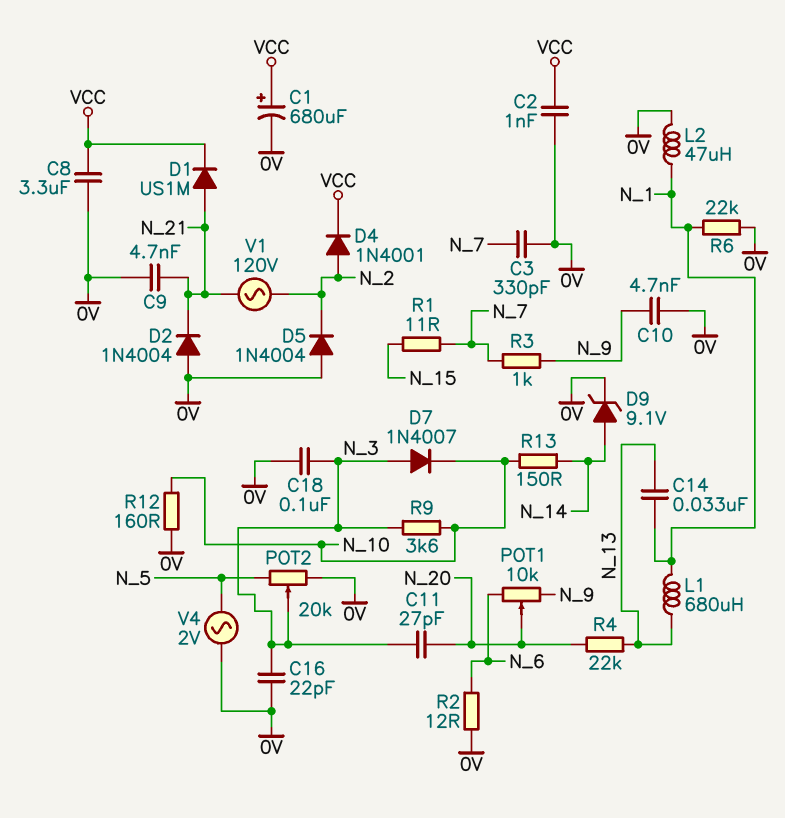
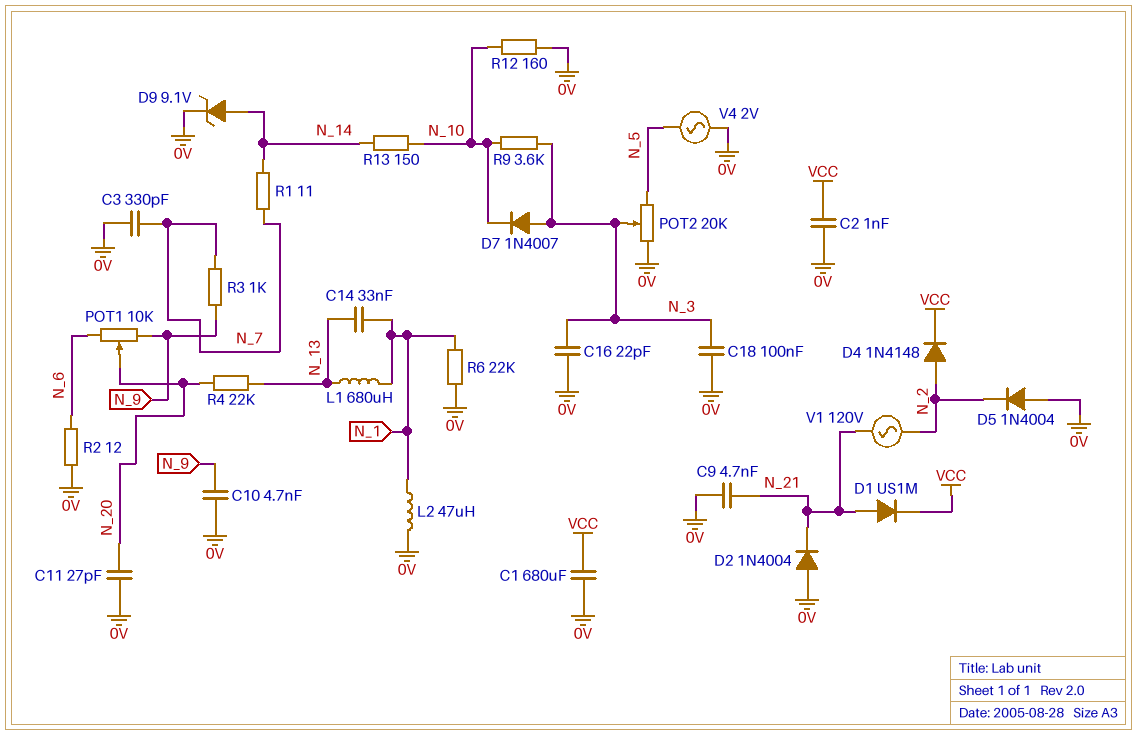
C1: 680uF (plus VCC, minus 0V) -> 680uF (0V, VCC)
C8: 3.3uF (0V, VCC) -> none
C11: 27pF (N_3, N_20) -> 27pF (0V, N_20)
D4: diode 1N4001 (A N_2, K VCC) -> diode 1N4148 (A N_2, K VCC)
R1: 11 (N_7, N_15) -> 11 (N_7, N_14)

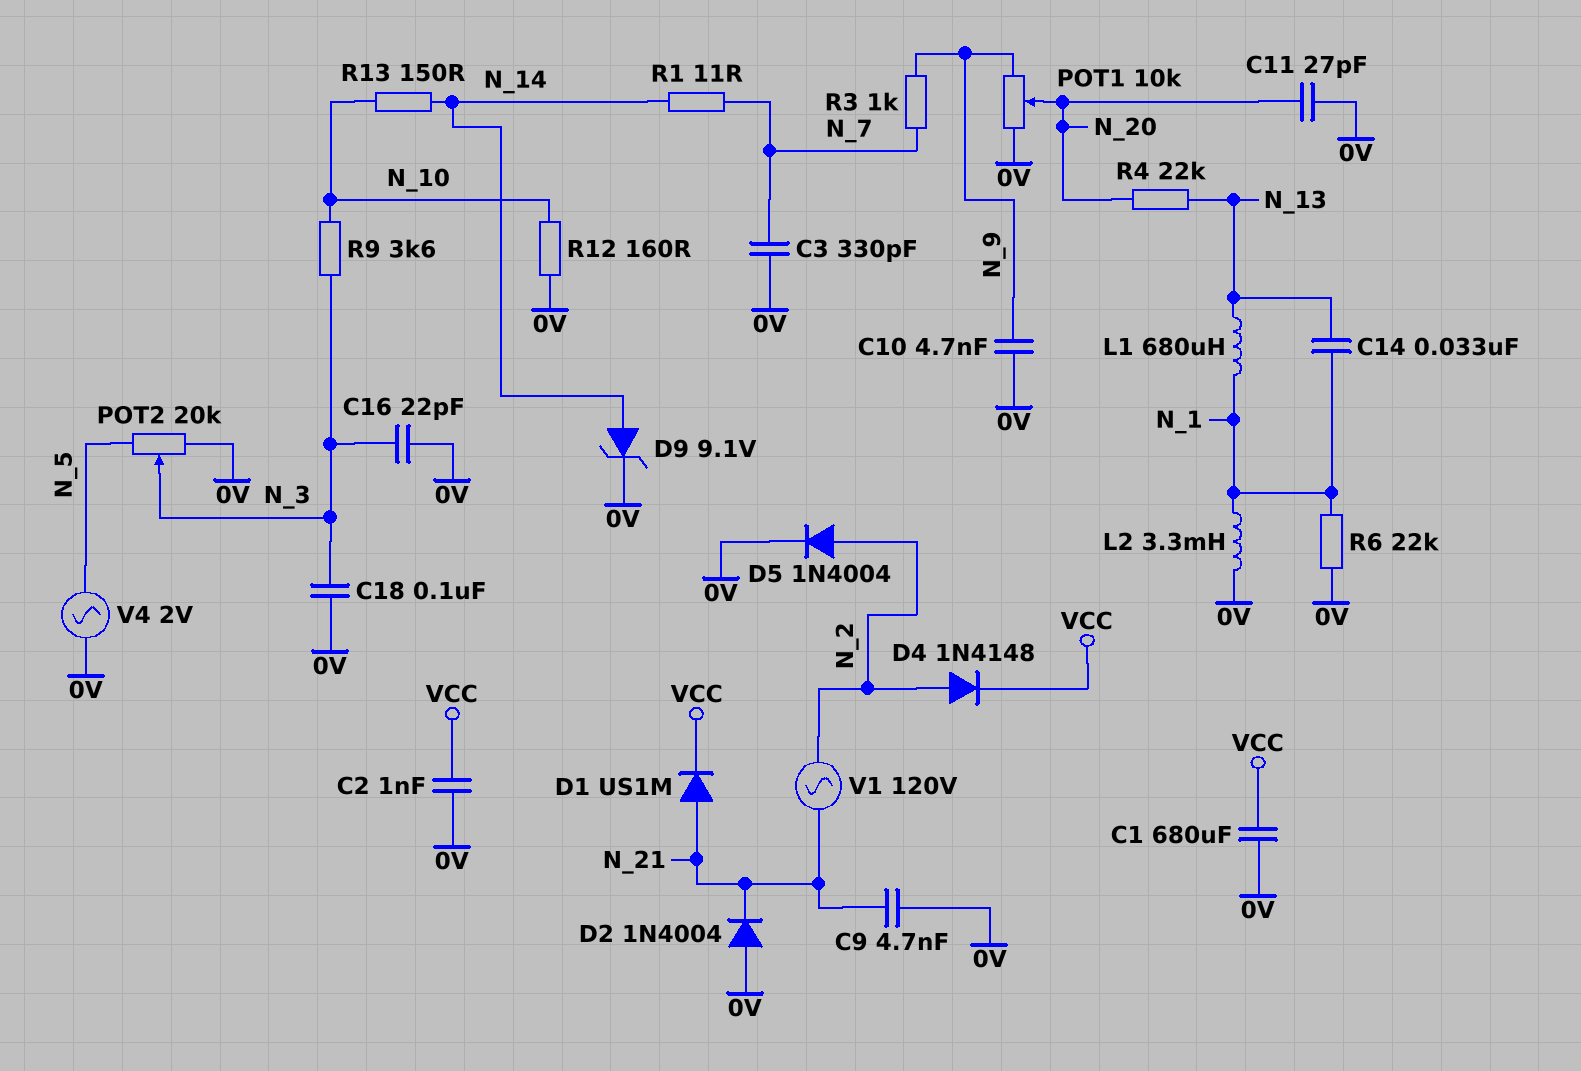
D5: diode 1N4004 (A 0V, K N_2) -> diode 1N4004 (A N_2, K 0V)
D7: diode 1N4007 (A N_3, K N_10) -> none
L2: 47uH (0V, N_1) -> 3.3mH (0V, N_1)
POT1: 10k (N_6, N_9, wiper N_20) -> 10k (0V, N_9, wiper N_20)
R2: 12 (0V, N_6) -> none

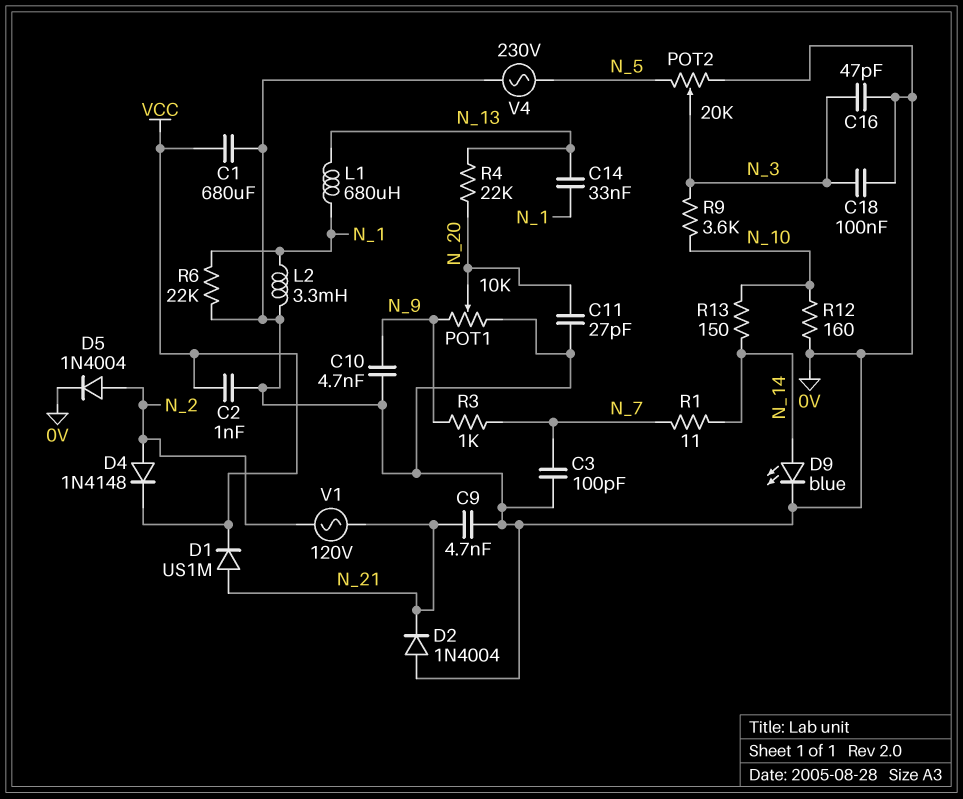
C3: 330pF (0V, N_7) -> 100pF (0V, N_7)
C16: 22pF (0V, N_3) -> 47pF (0V, N_3)
D9: zener 9.1V (A N_14, K 0V) -> LED blue (A N_14, K 0V)
V4: AC 2V (0V, N_5) -> AC 230V (0V, N_5)

